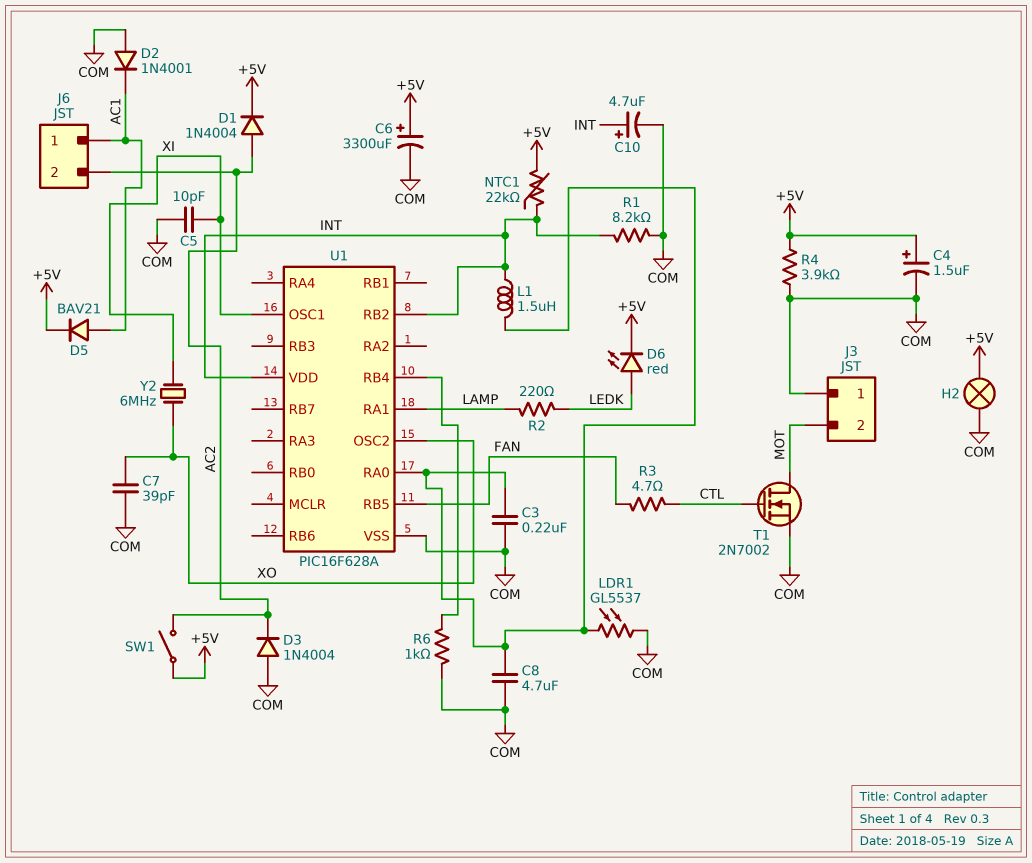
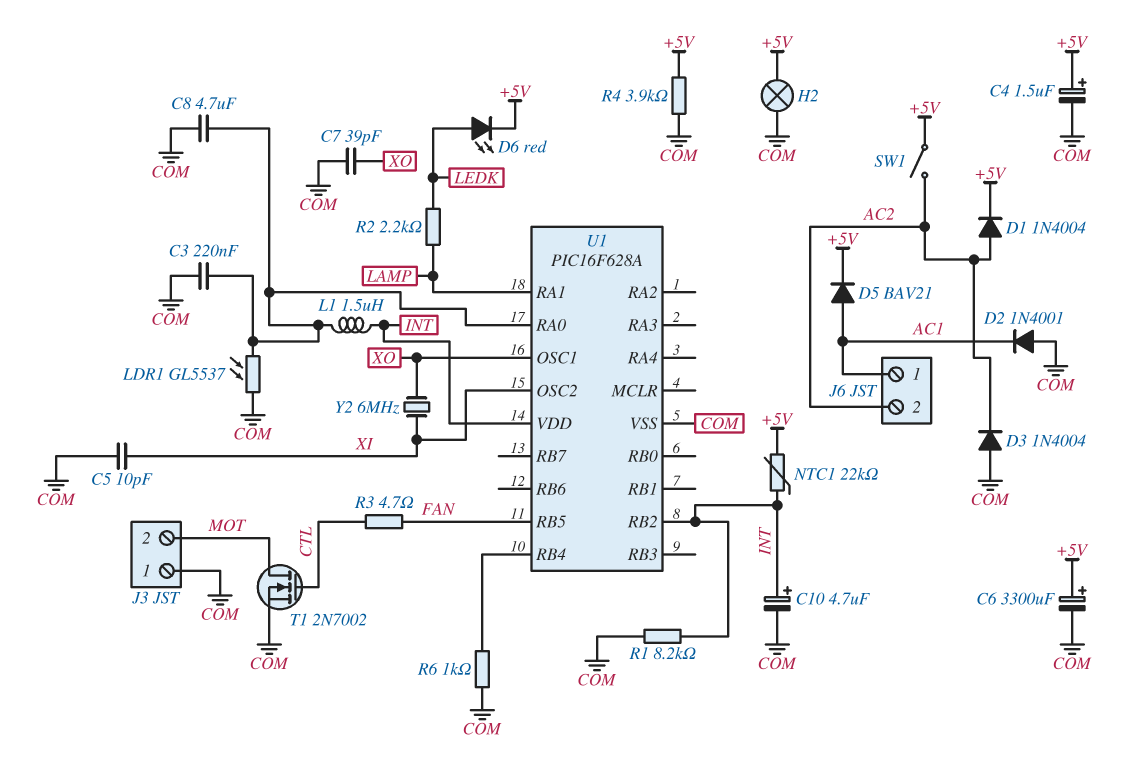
R2: 220 (LAMP, LEDK) -> 2.2k (LAMP, LEDK)
U1 pin OSC1: XI -> XO
U1 pin OSC2: XO -> XI

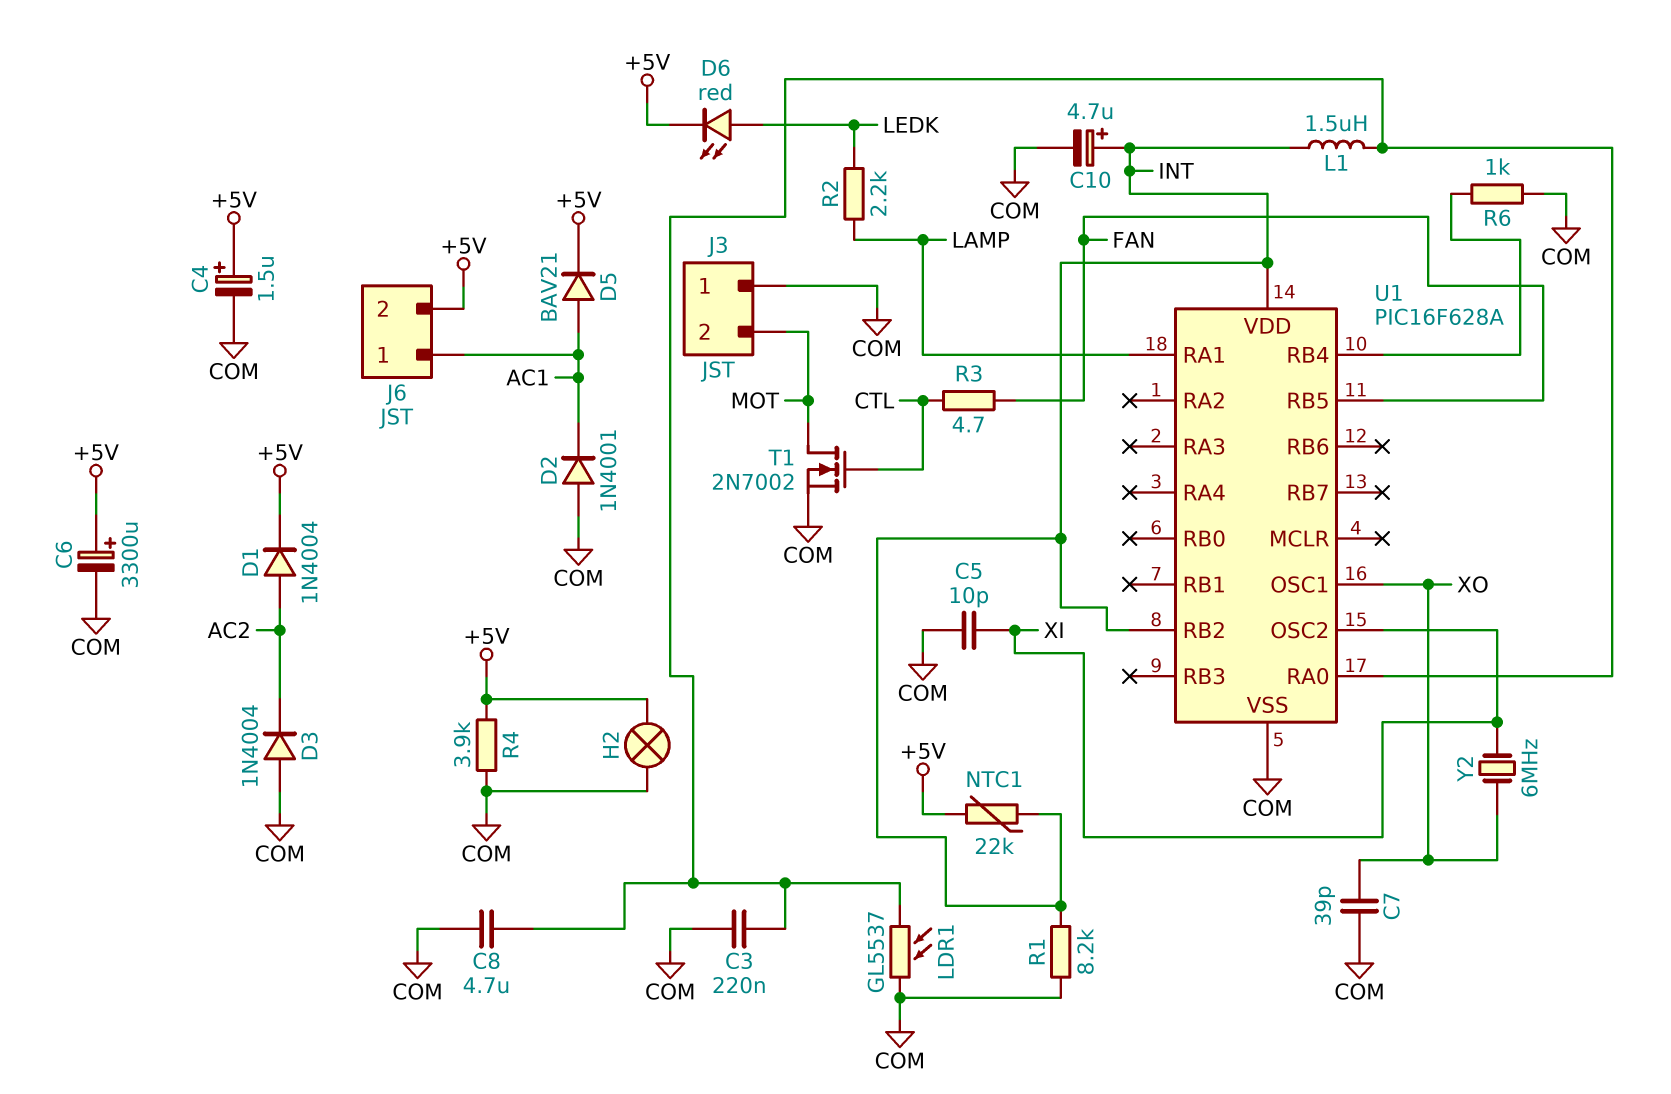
J6 pin 2: AC2 -> +5V
SW1: switch (+5V, AC2) -> none

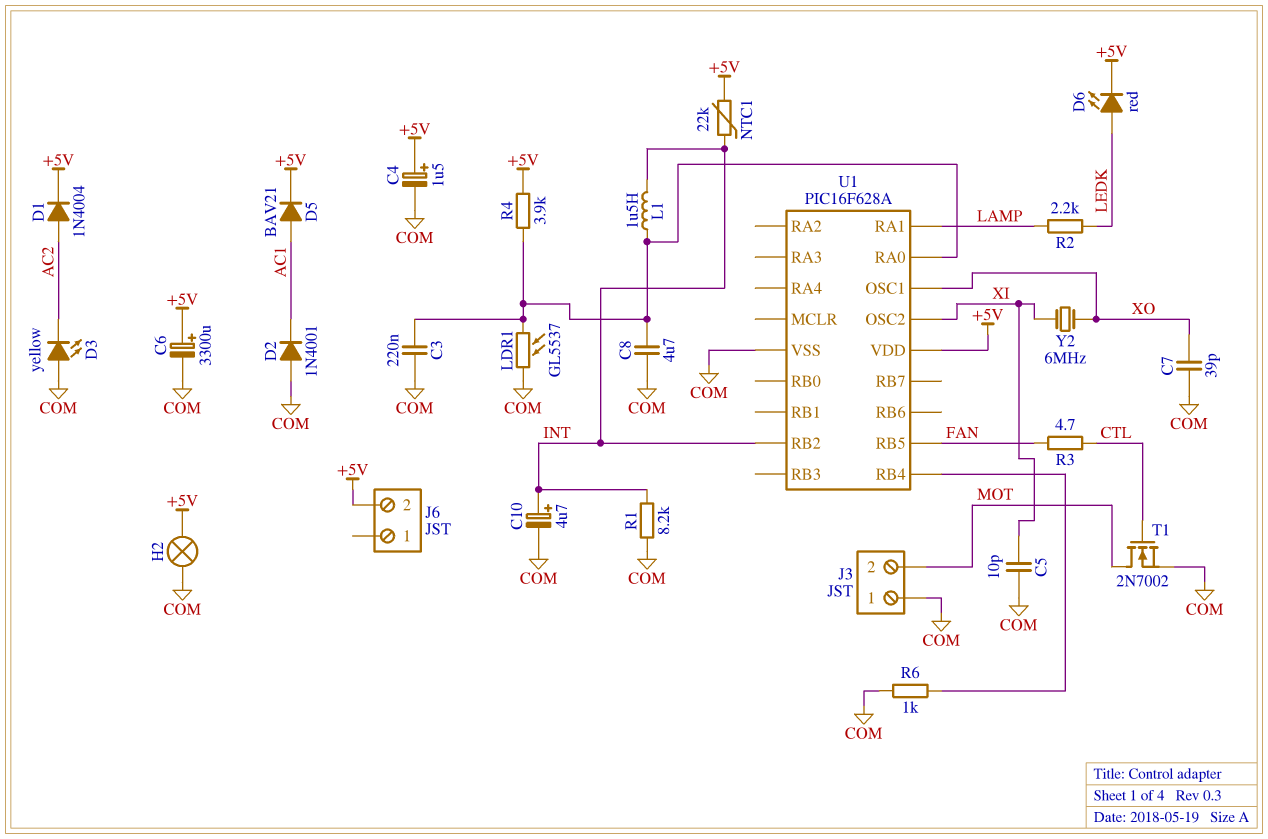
D3: diode 1N4004 (A COM, K AC2) -> LED yellow (A COM, K AC2)
J6 pin 1: AC1 -> none
R4: 3.9k (+5V, COM) -> 3.9k (+5V, U1/RA0)
U1 pin VDD: INT -> +5V

